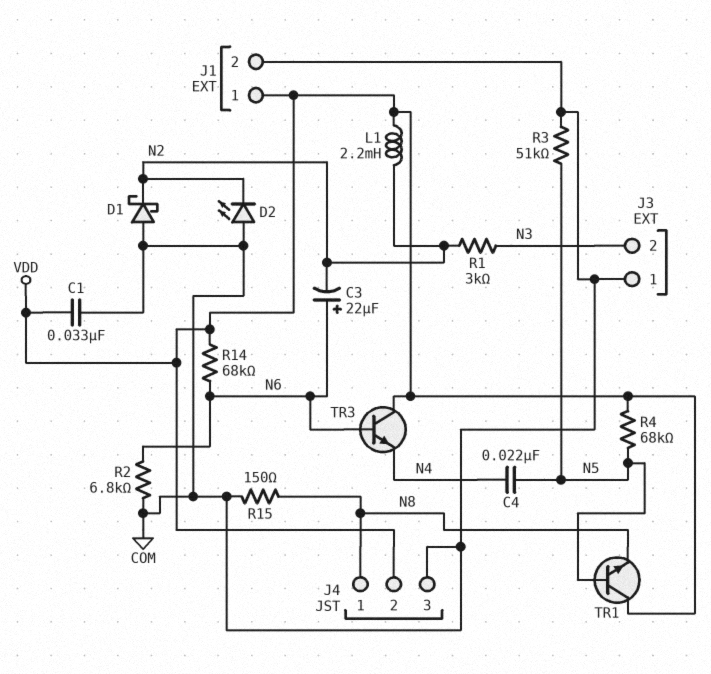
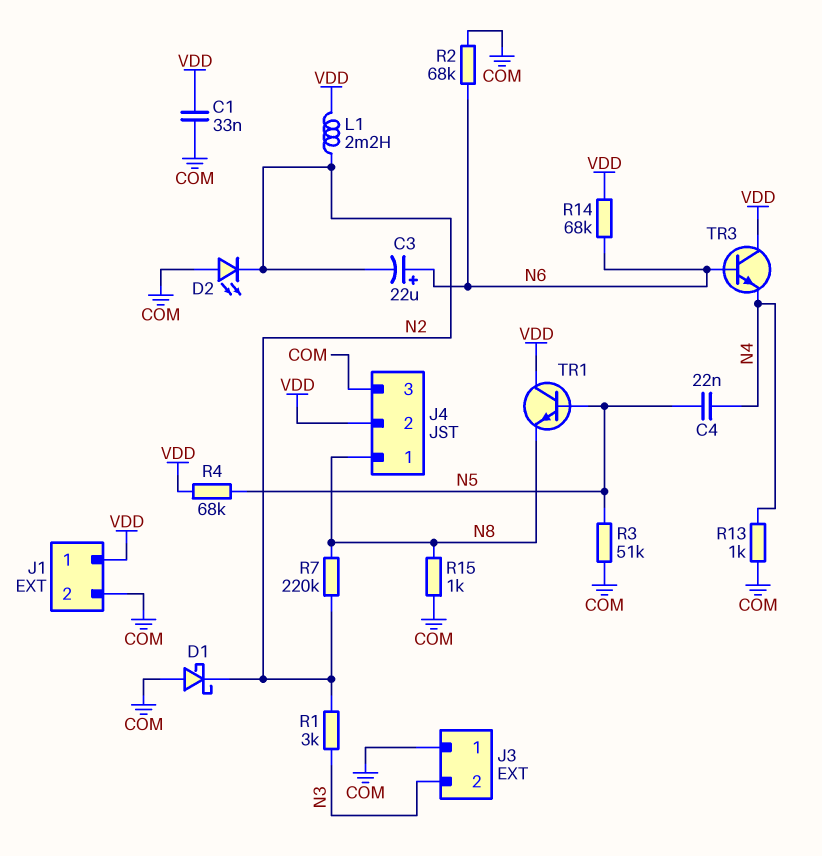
R2: 6.8k (COM, N6) -> 68k (COM, N6)
R7: none -> 220k (N2, N8)
R13: none -> 1k (COM, N4)
R15: 150 (COM, N8) -> 1k (COM, N8)

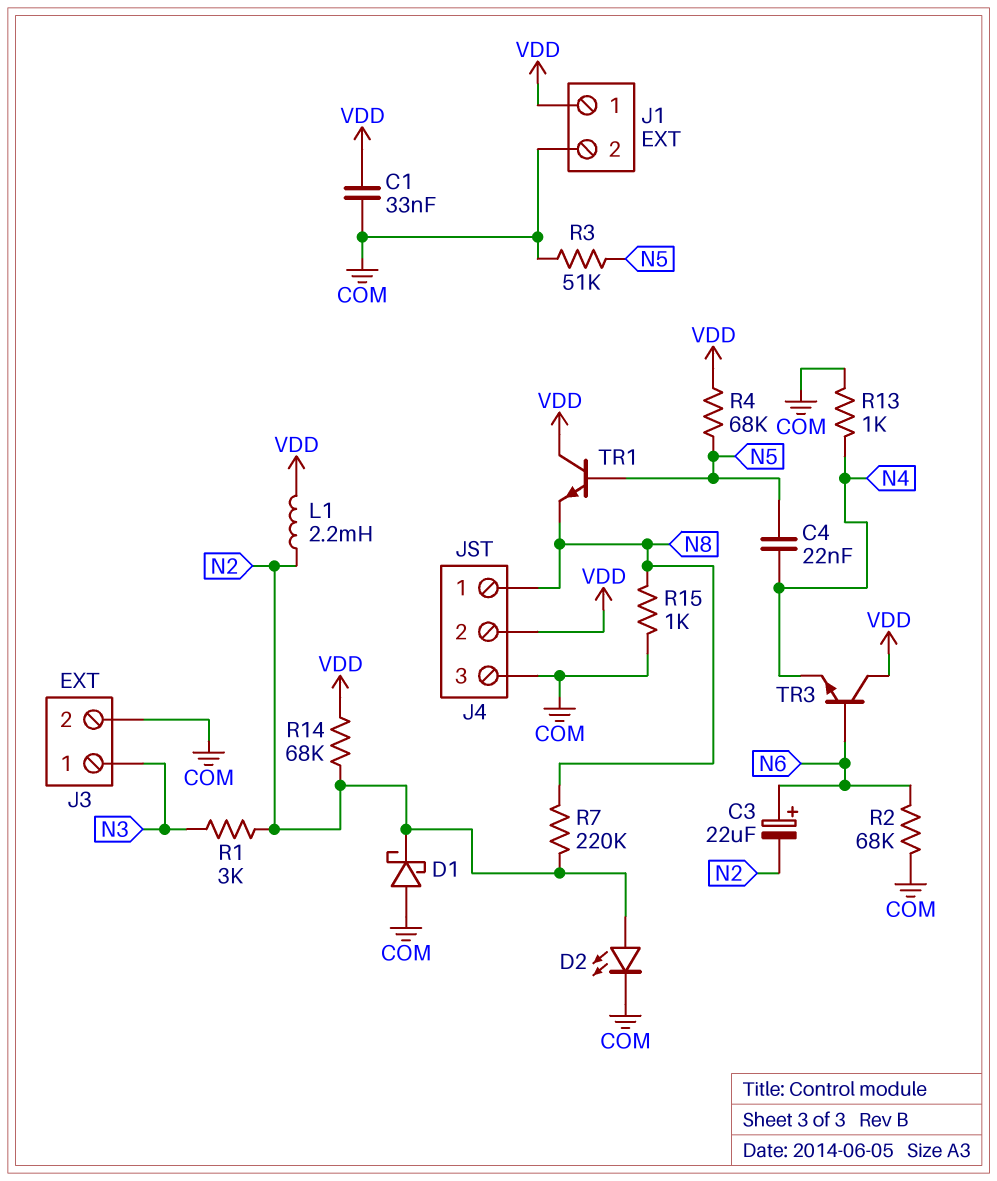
D2: LED (A COM, K N2) -> LED (A N2, K COM)
J3 pin 1: COM -> N3
J3 pin 2: N3 -> COM
R14: 68k (N6, VDD) -> 68k (N2, VDD)

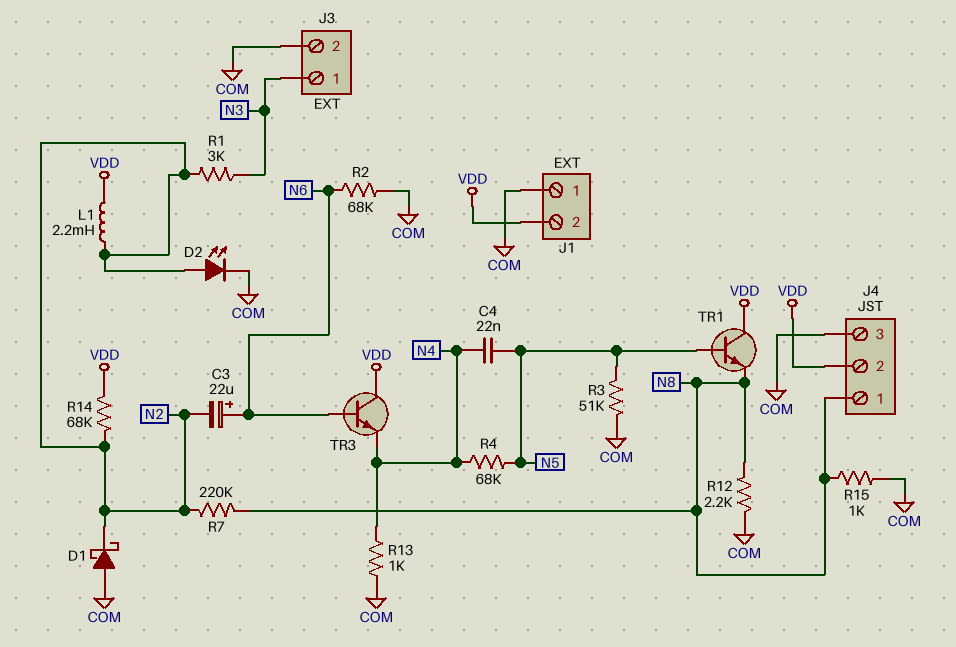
C1: 33nF (COM, VDD) -> none
J1 pin 1: VDD -> COM
J1 pin 2: COM -> VDD
R4: 68k (N5, VDD) -> 68k (N4, N5)
R12: none -> 2.2k (COM, N8)

